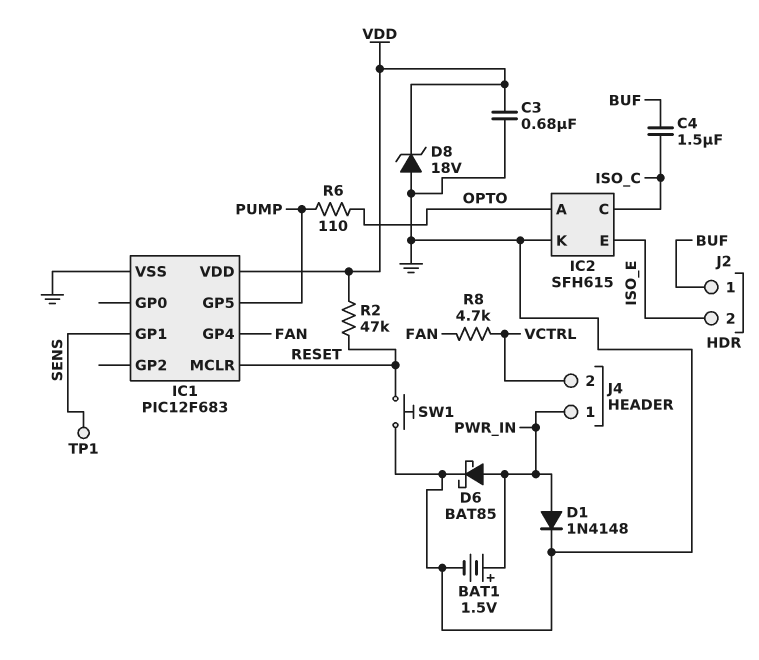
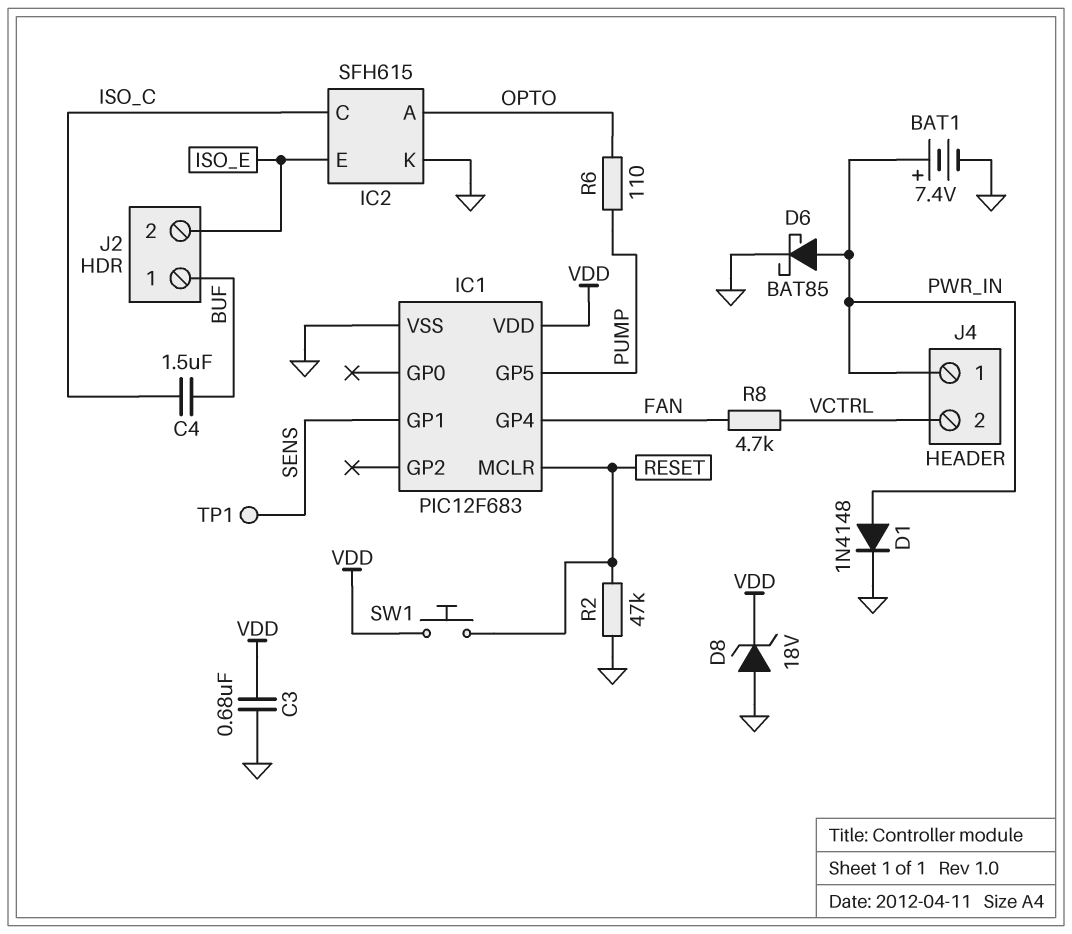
BAT1: 1.5V (plus PWR_IN, minus GND) -> 7.4V (plus PWR_IN, minus GND)
R2: 47k (RESET, VDD) -> 47k (GND, RESET)
SW1: button (GND, RESET) -> button (RESET, VDD)

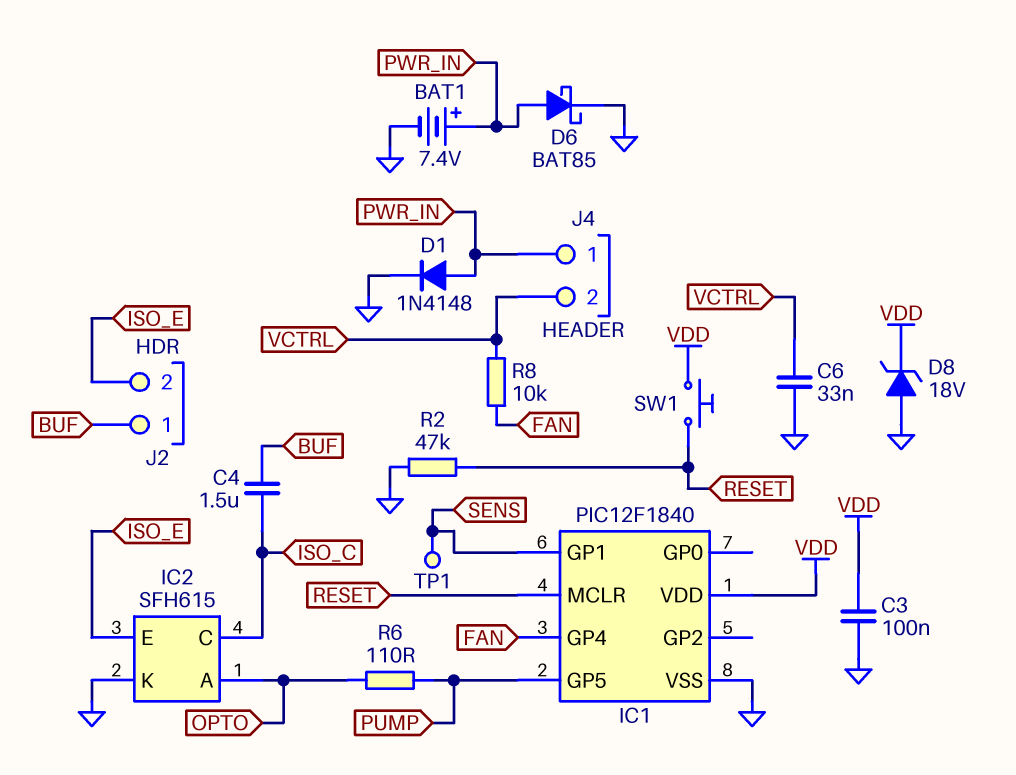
C3: 680nF (GND, VDD) -> 100nF (GND, VDD)
C6: none -> 33nF (GND, VCTRL)
IC1: PIC12F683 -> PIC12F1840
R8: 4.7k (FAN, VCTRL) -> 10k (FAN, VCTRL)

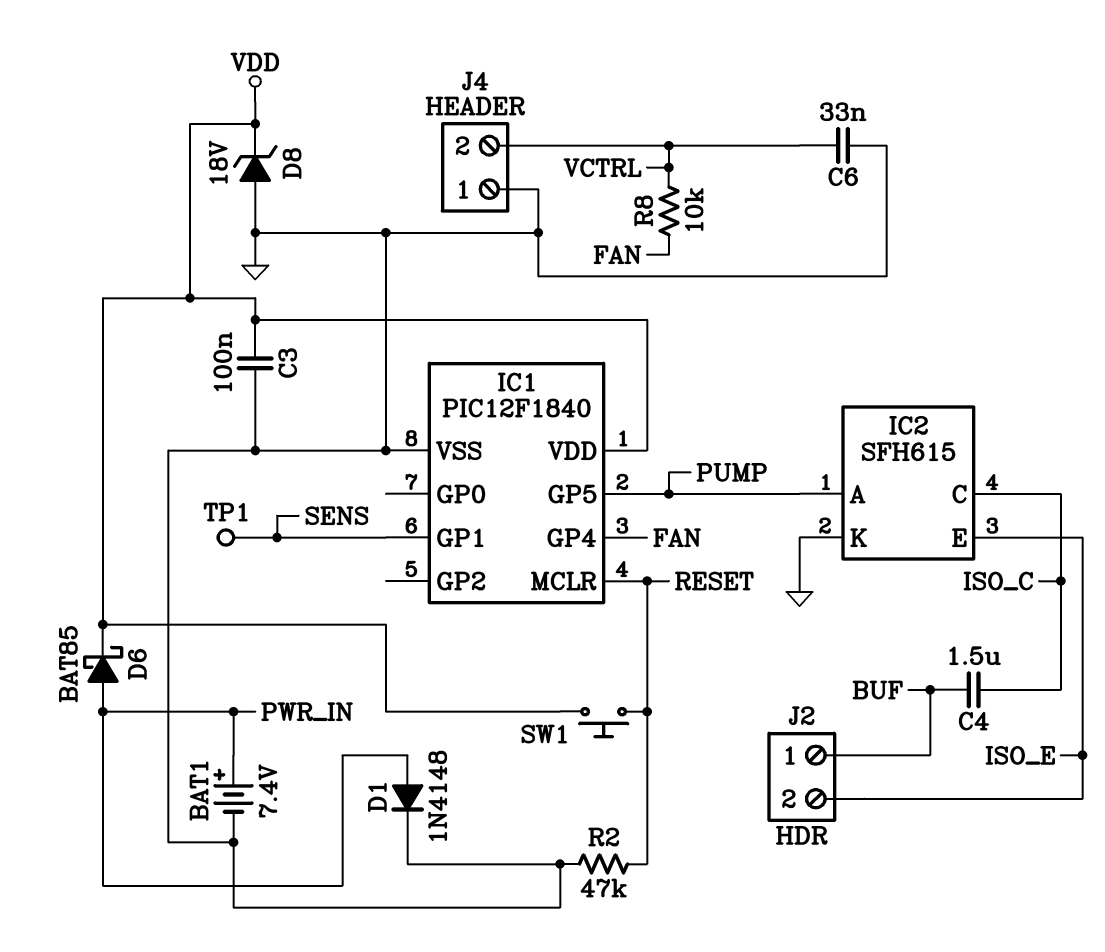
D6: schottky BAT85 (A PWR_IN, K GND) -> schottky BAT85 (A PWR_IN, K VDD)
IC2 pin A: OPTO -> PUMP
J4 pin 1: PWR_IN -> GND
R6: 110 (OPTO, PUMP) -> none

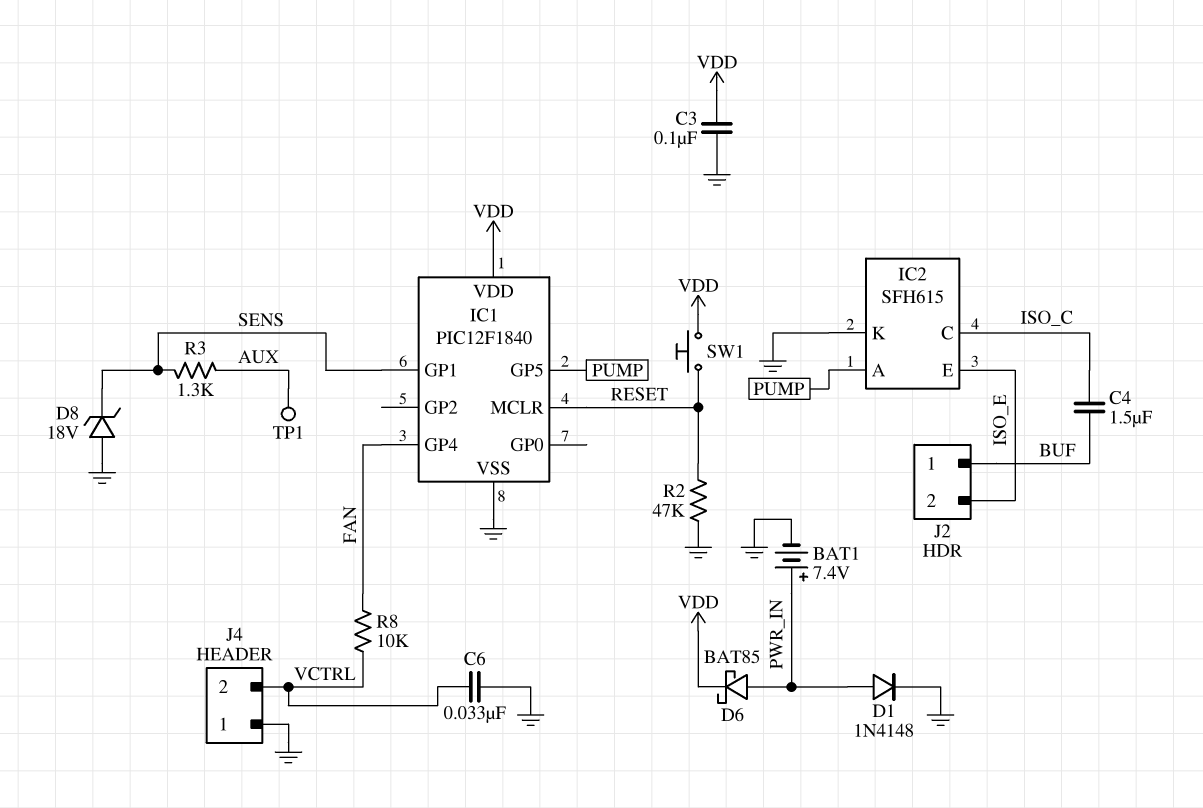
D8: zener 18V (A GND, K VDD) -> zener 18V (A GND, K SENS)
R3: none -> 1.3k (AUX, SENS)
TP1: test point (SENS) -> test point (AUX)

